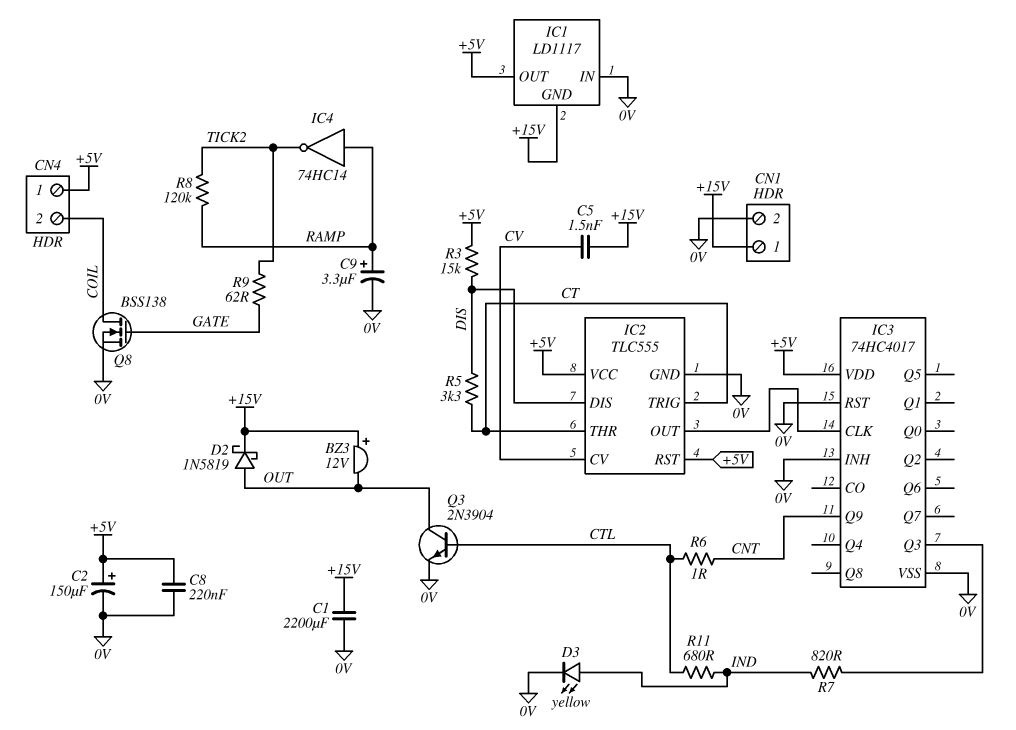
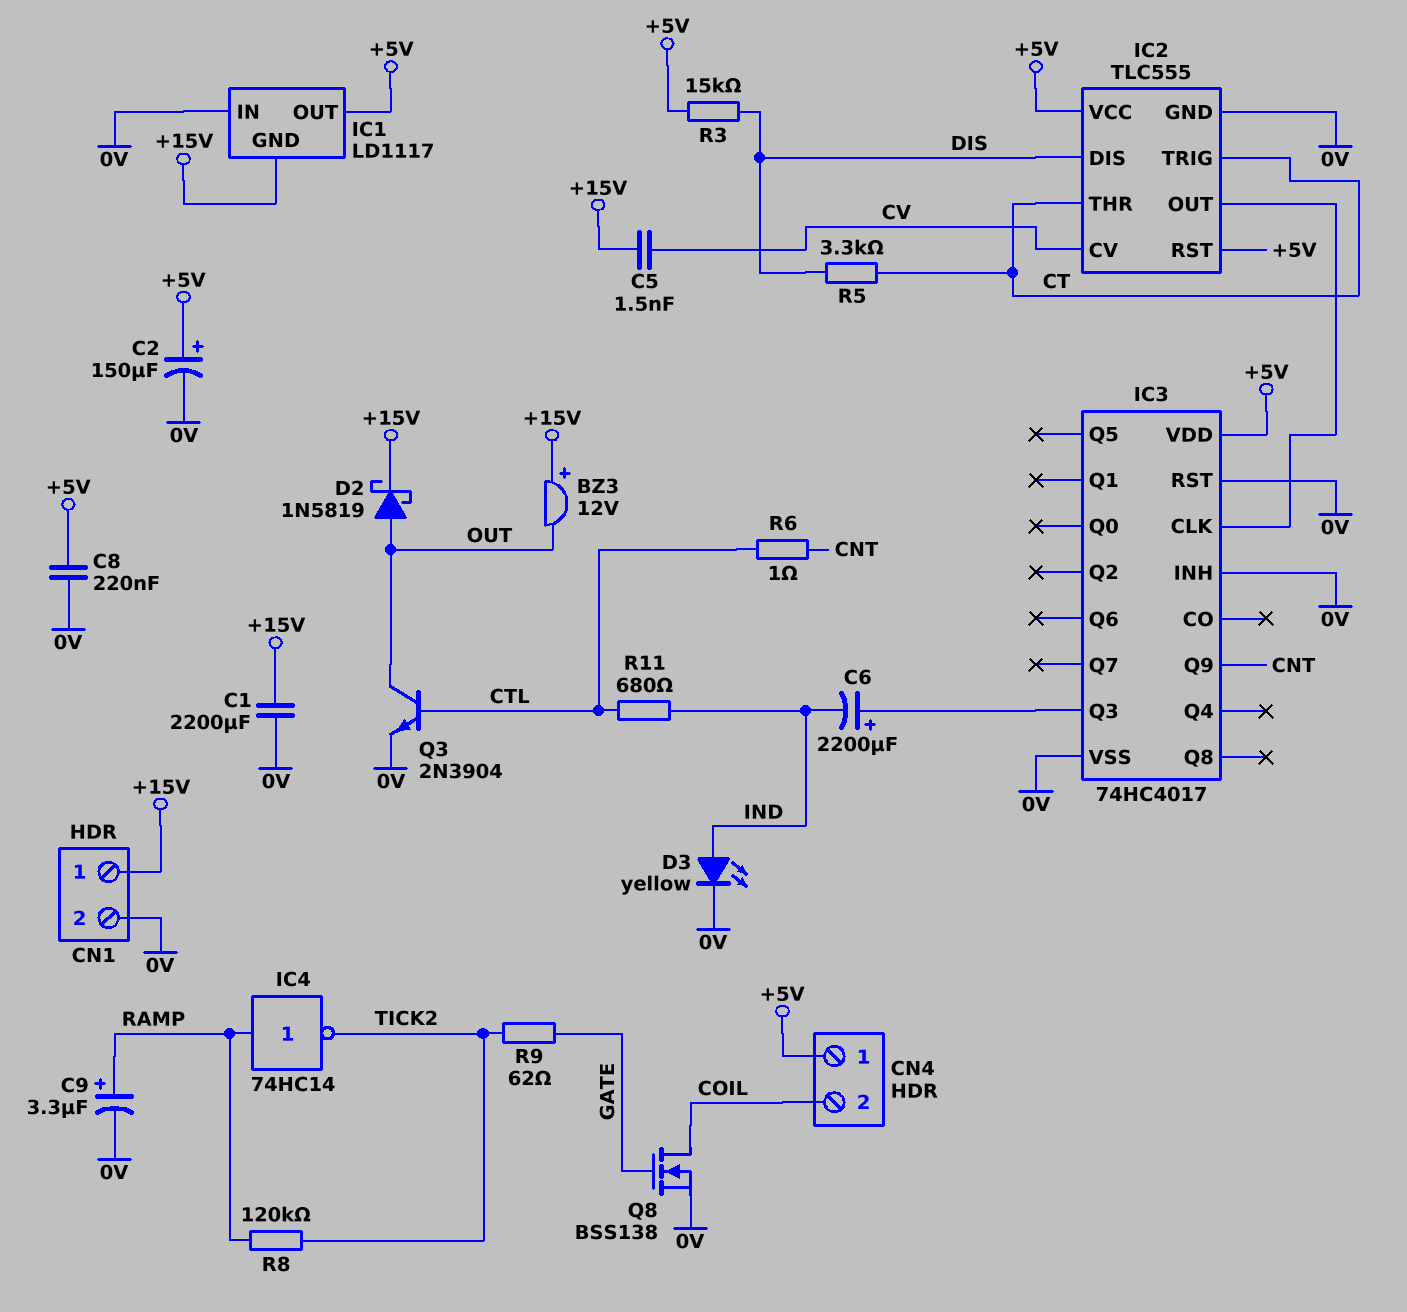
C6: none -> 2200uF (plus IC3/Q3, minus IND)
R7: 820 (IC3/Q3, IND) -> none

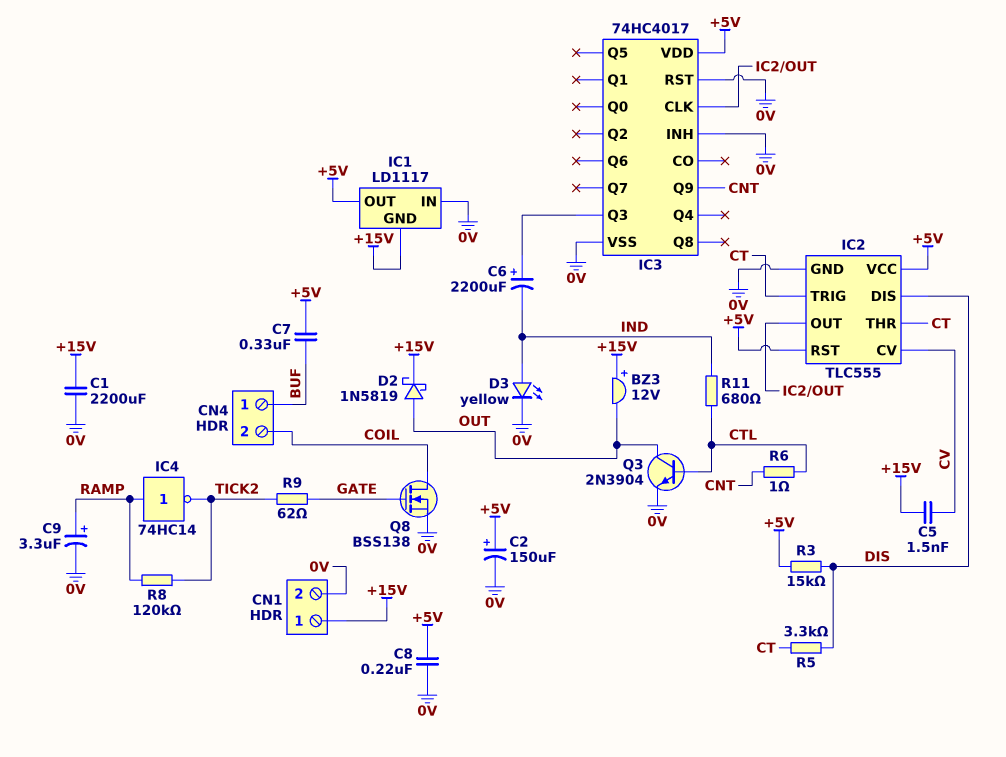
C7: none -> 330nF (+5V, BUF)
CN4 pin 1: +5V -> BUF

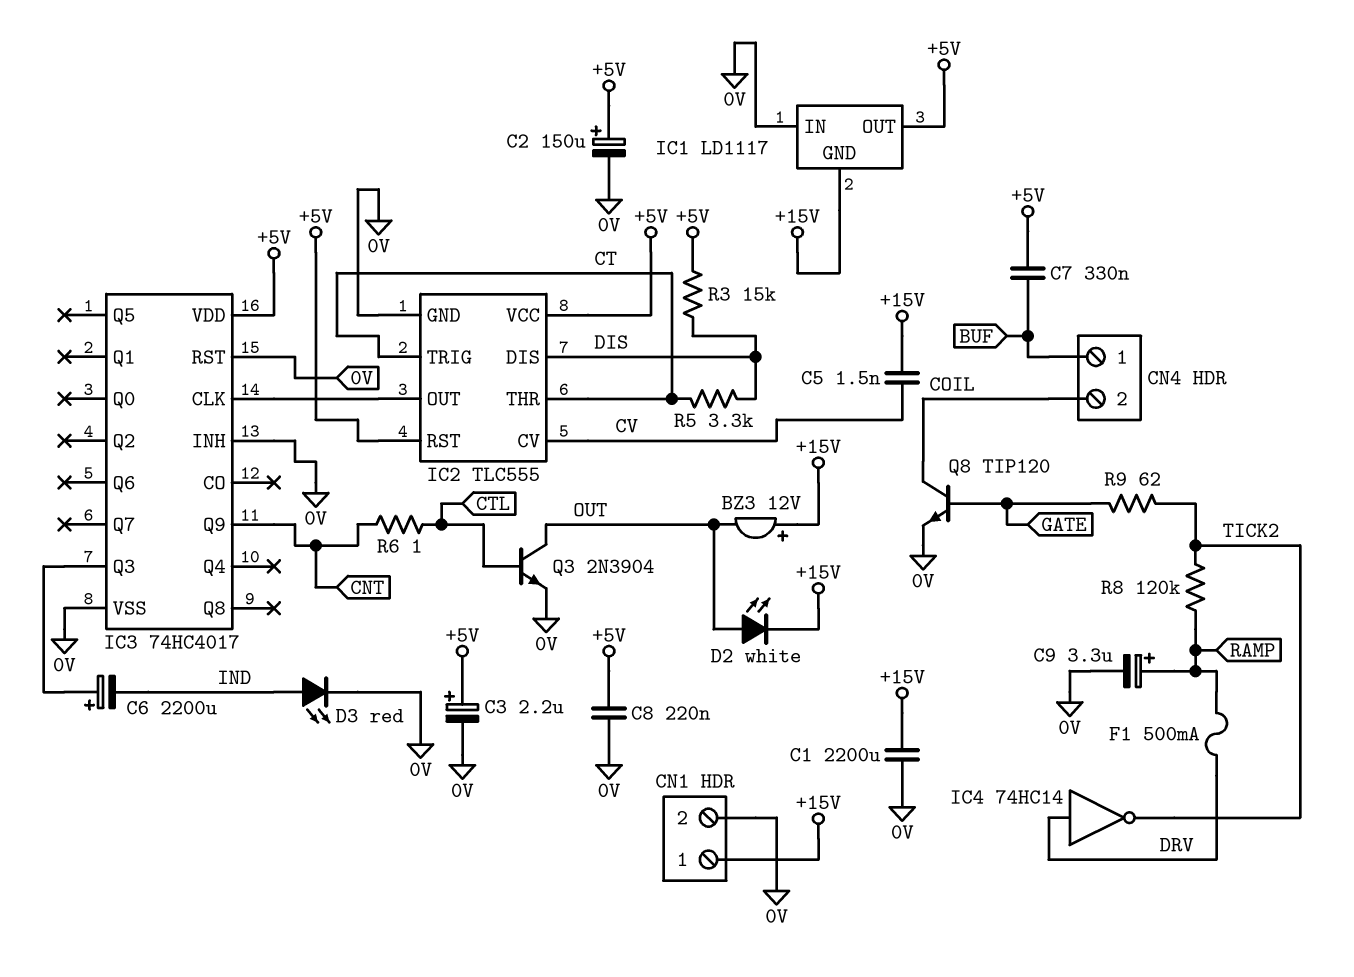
C3: none -> 2.2uF (plus +5V, minus 0V)
D2: schottky 1N5819 (A OUT, K +15V) -> LED white (A OUT, K +15V)
D3: LED yellow (A IND, K 0V) -> LED red (A IND, K 0V)
F1: none -> 500mA (DRV, RAMP)
IC4: NOT 74HC14 (in RAMP, out TICK2) -> NOT 74HC14 (in DRV, out TICK2)
Q8: NMOS BSS138 (G GATE, D COIL, S 0V) -> NPN TIP120 (B GATE, C COIL, E 0V)
R11: 680 (CTL, IND) -> none

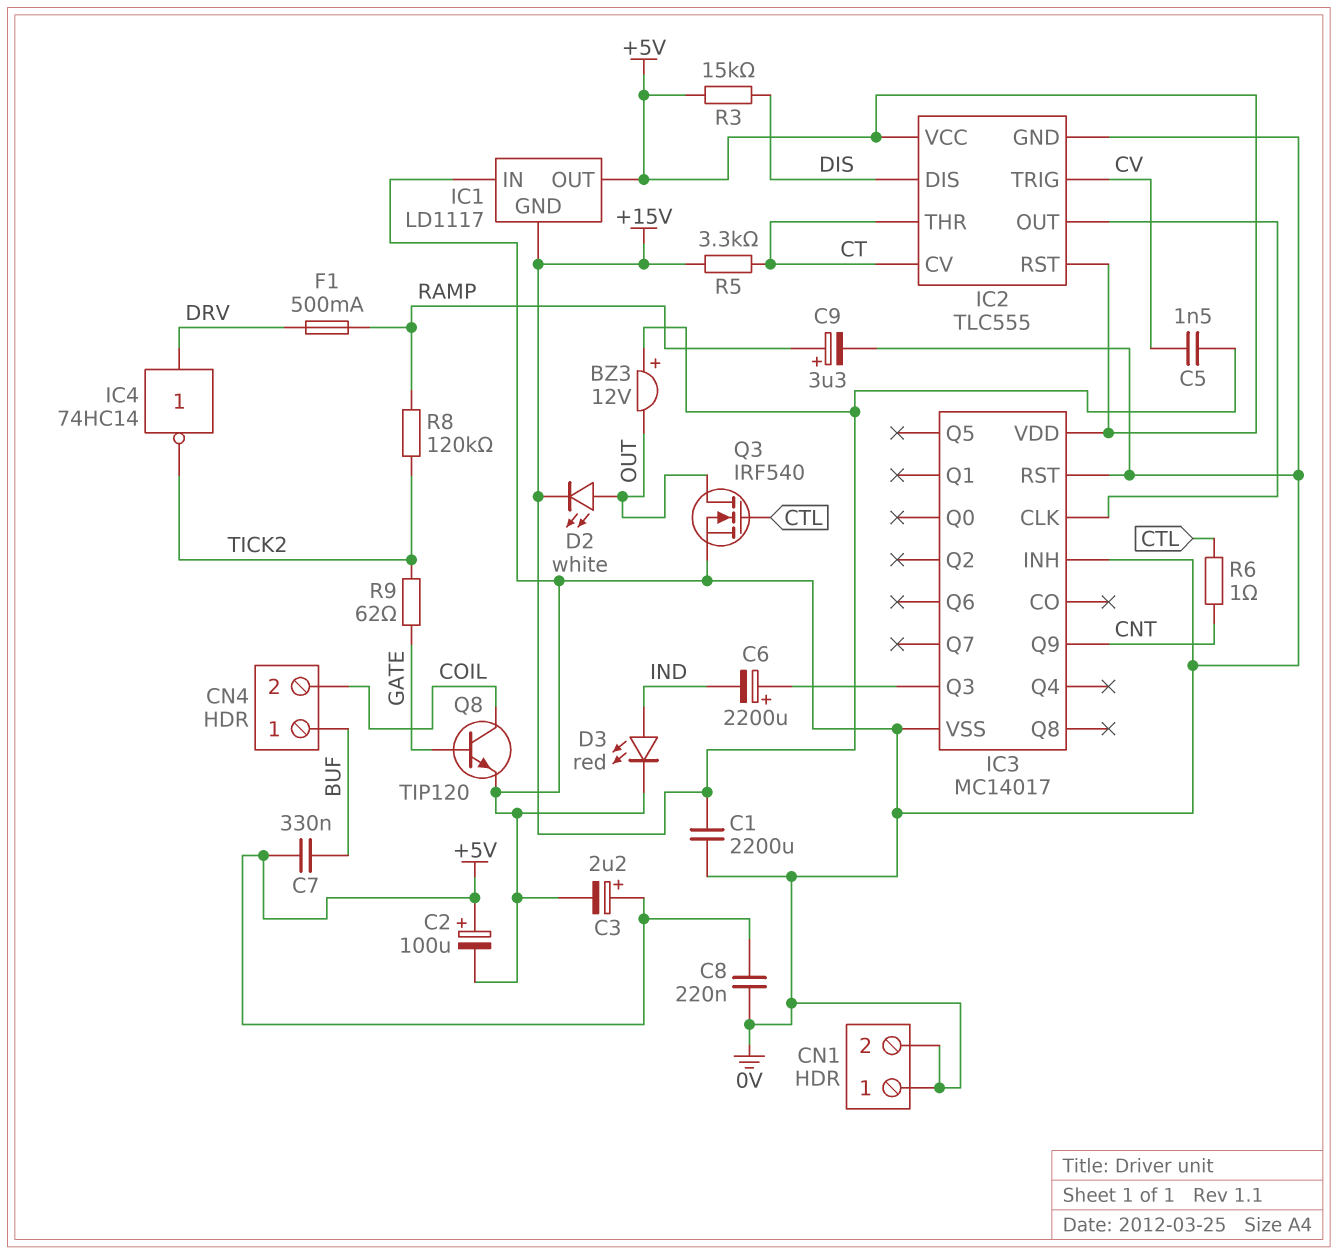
C2: 150uF (plus +5V, minus 0V) -> 100uF (plus +5V, minus 0V)
CN1 pin 1: +15V -> 0V
IC2 pin CV: CV -> CT
IC2 pin TRIG: CT -> CV
IC3: 74HC4017 -> MC14017
Q3: NPN 2N3904 (B CTL, C OUT, E 0V) -> NMOS IRF540 (G CTL, D OUT, S 0V)
R5: 3.3k (CT, DIS) -> 3.3k (+15V, CT)

